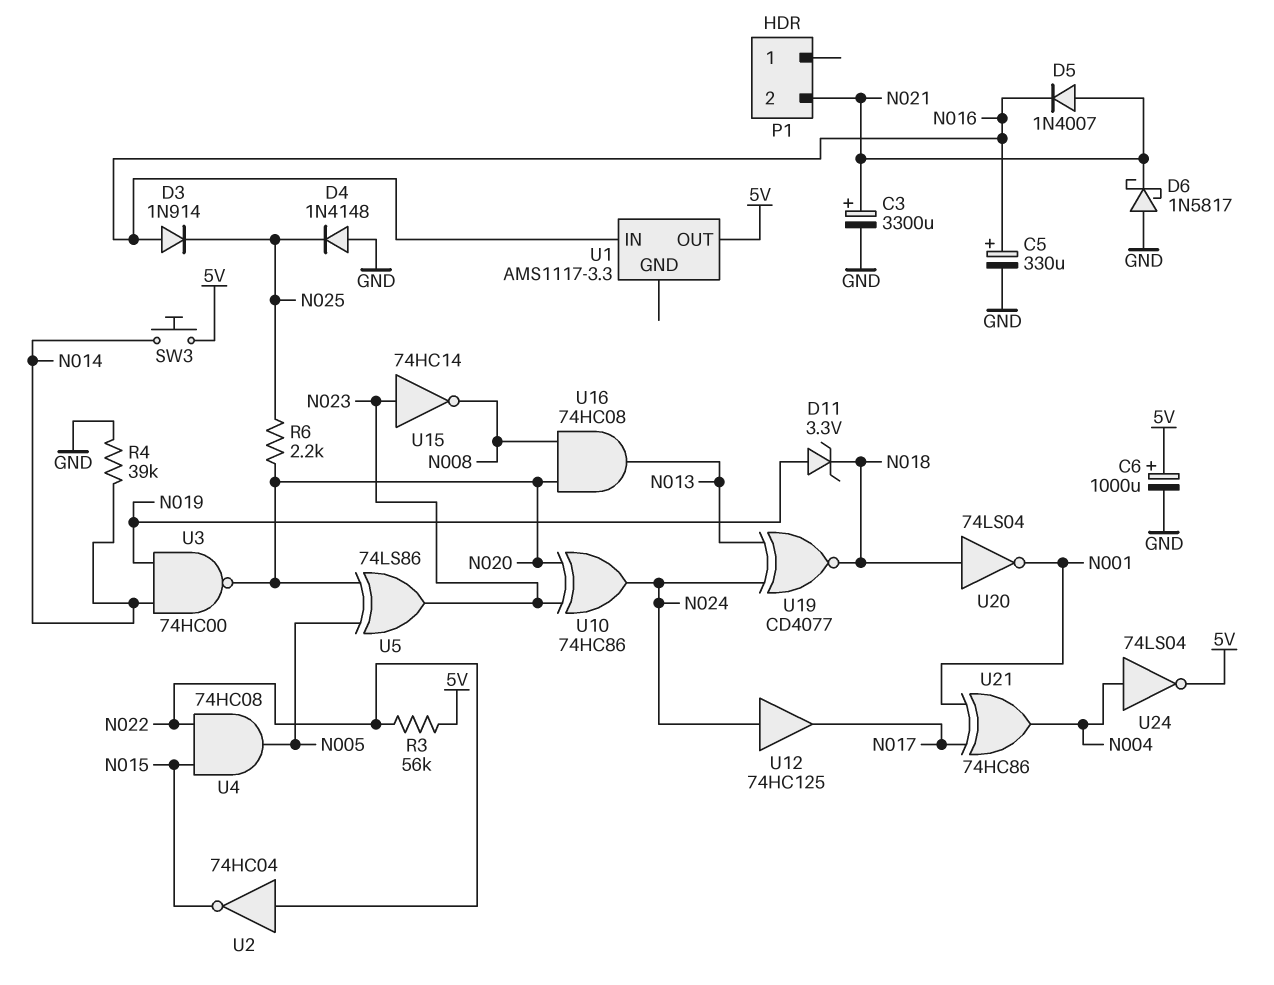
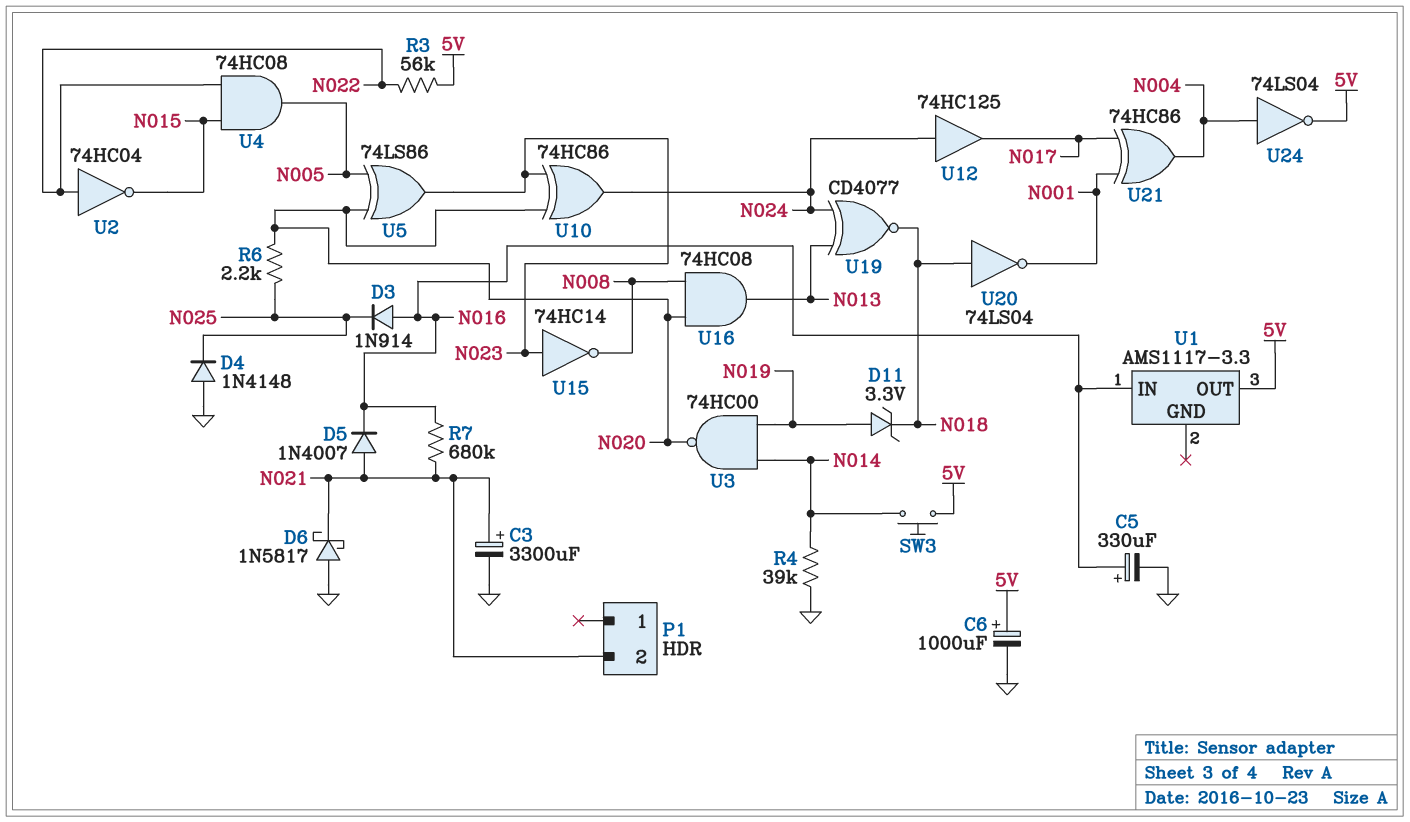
R7: none -> 680k (N016, N021)

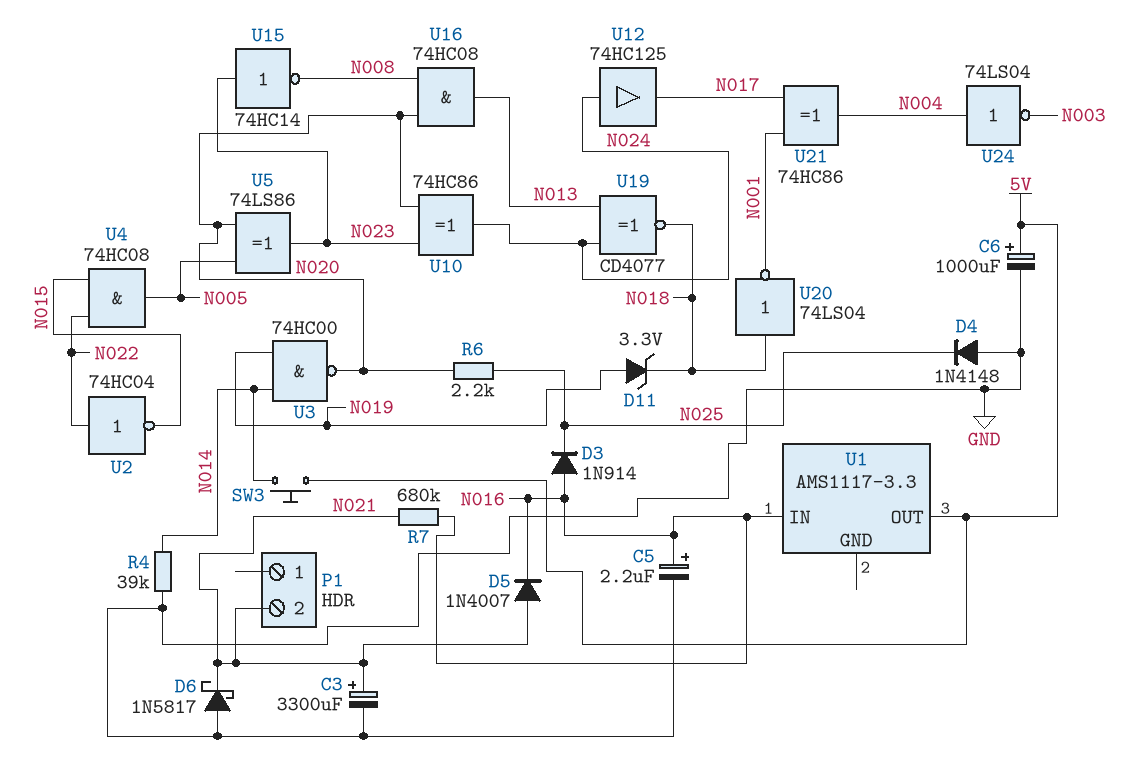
C5: 330uF (plus N016, minus GND) -> 2.2uF (plus N016, minus GND)
R3: 56k (5V, N022) -> none
U24: NOT 74LS04 (in N004, out 5V) -> NOT 74LS04 (in N004, out N003)

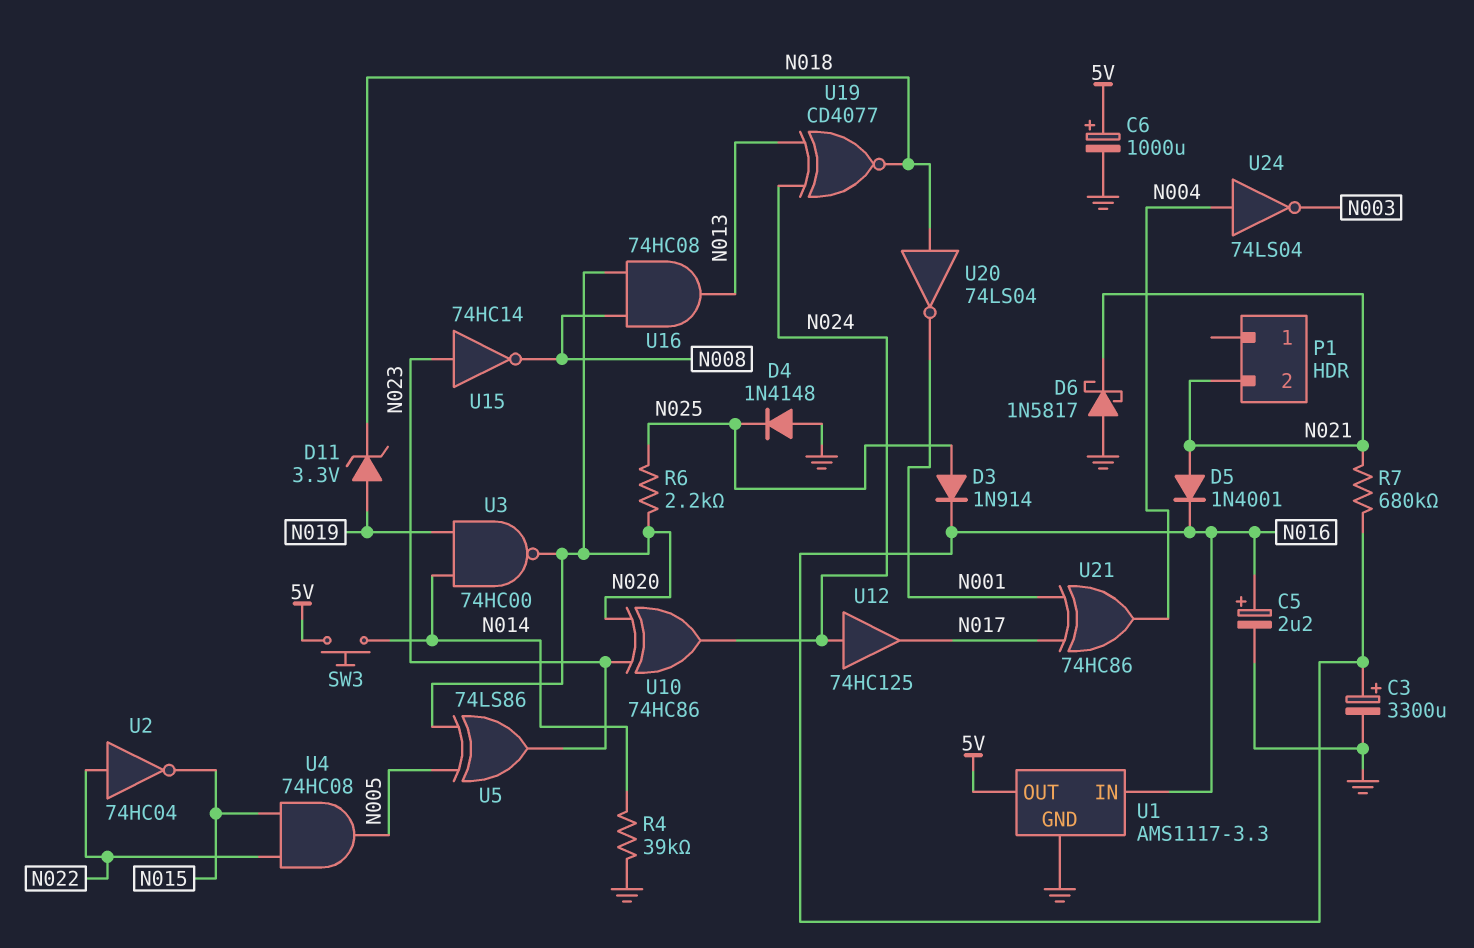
C3: 3300uF (plus N021, minus GND) -> 3300uF (plus N016, minus GND)
D3: diode 1N914 (A N016, K N025) -> diode 1N914 (A N025, K N016)
D5: diode 1N4007 (A N021, K N016) -> diode 1N4001 (A N021, K N016)
U1 pin GND: none -> GND

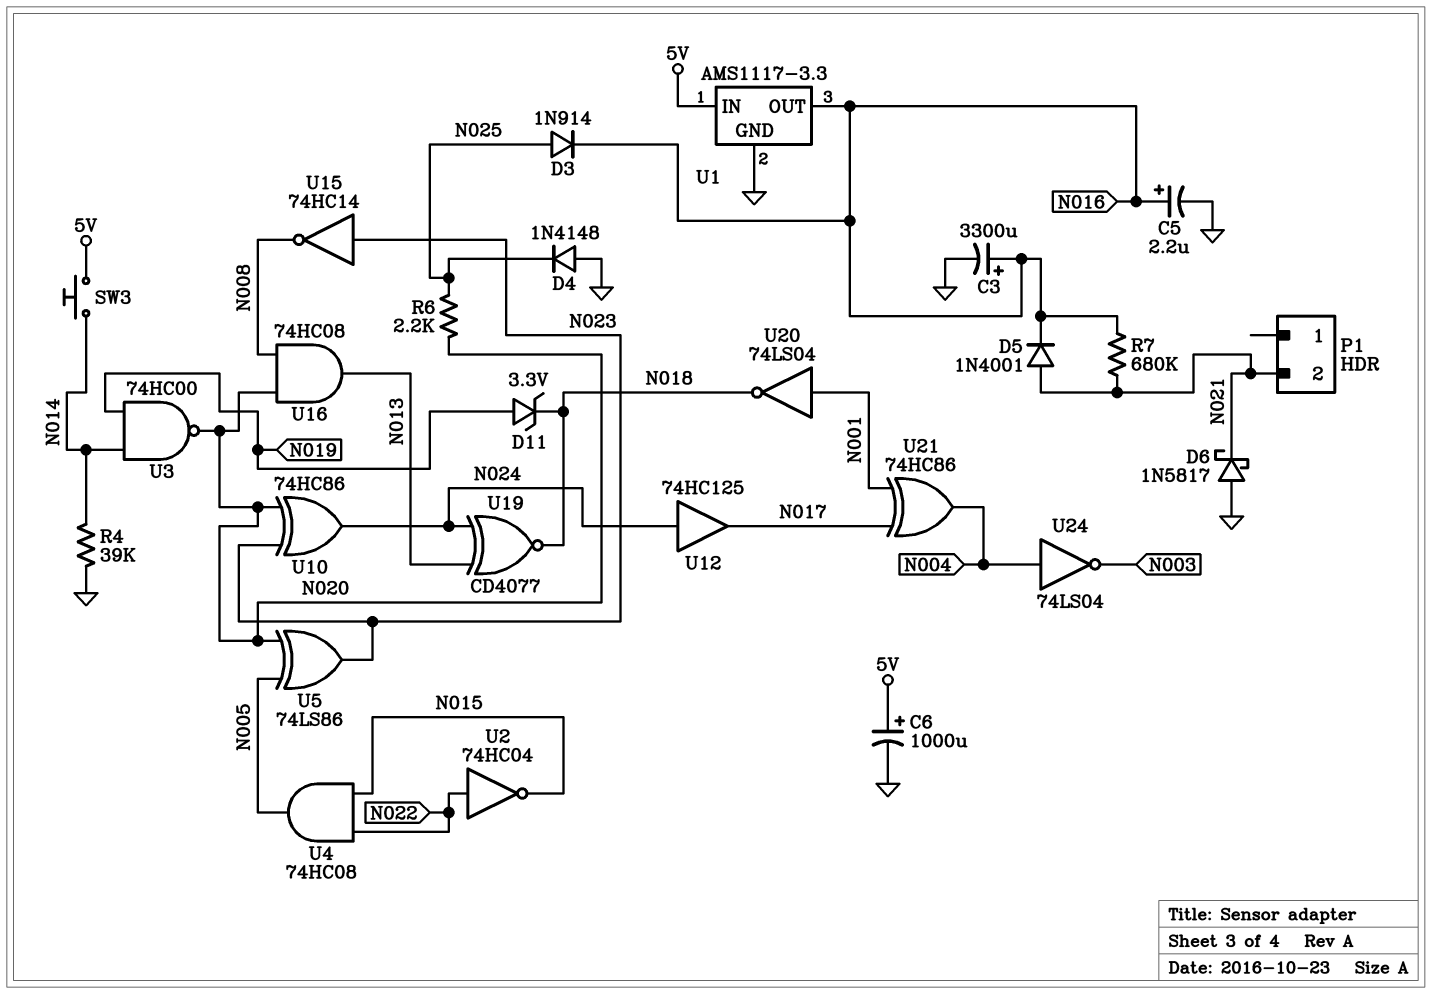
U1 pin IN: N016 -> 5V
U1 pin OUT: 5V -> N016
U20: NOT 74LS04 (in N018, out N001) -> NOT 74LS04 (in N001, out N018)

